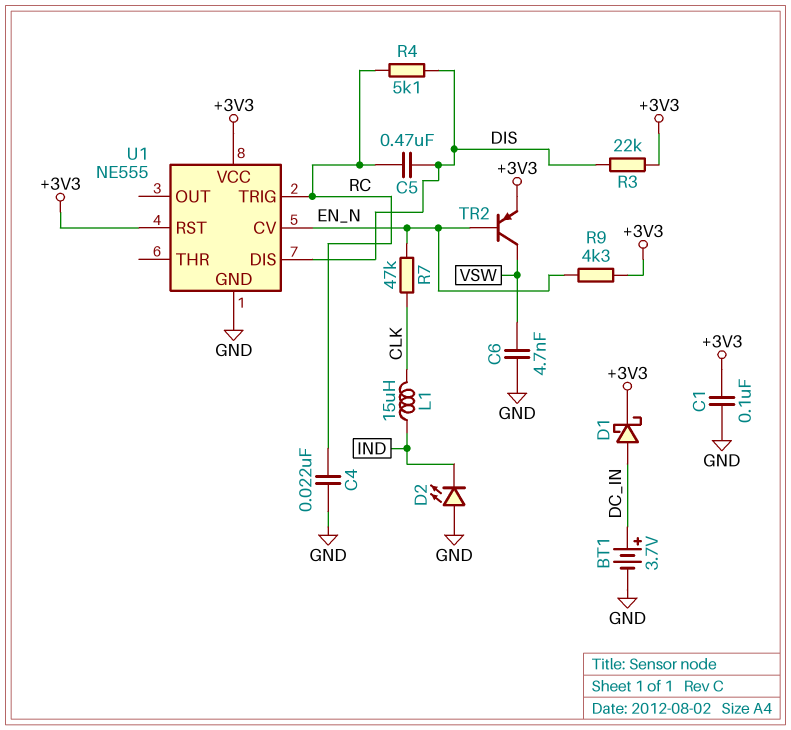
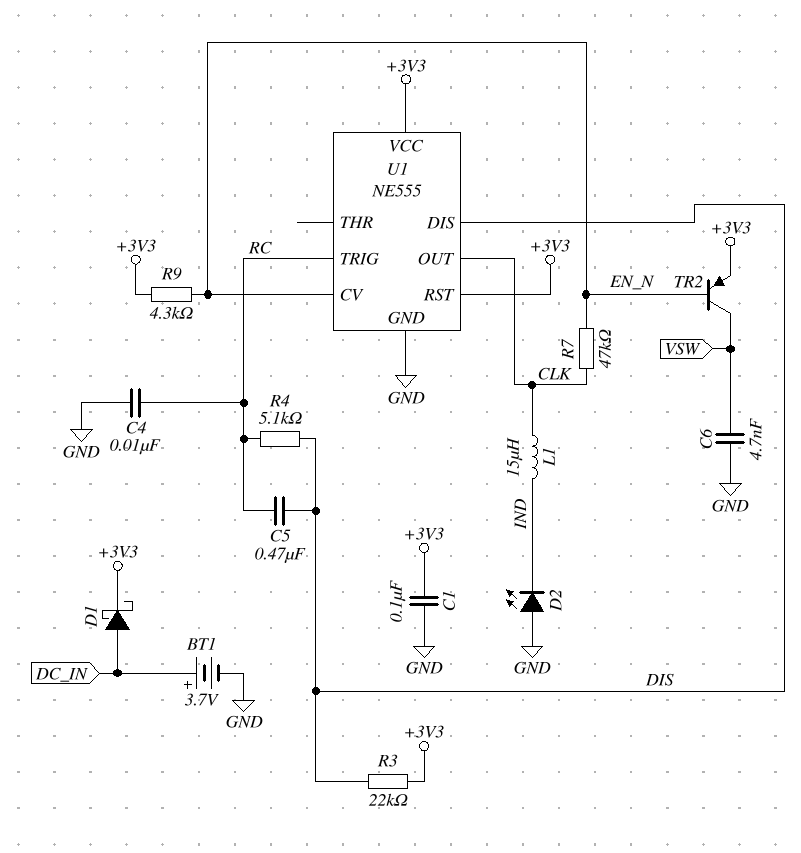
C4: 22nF (GND, RC) -> 10nF (GND, RC)
U1 pin OUT: none -> CLK

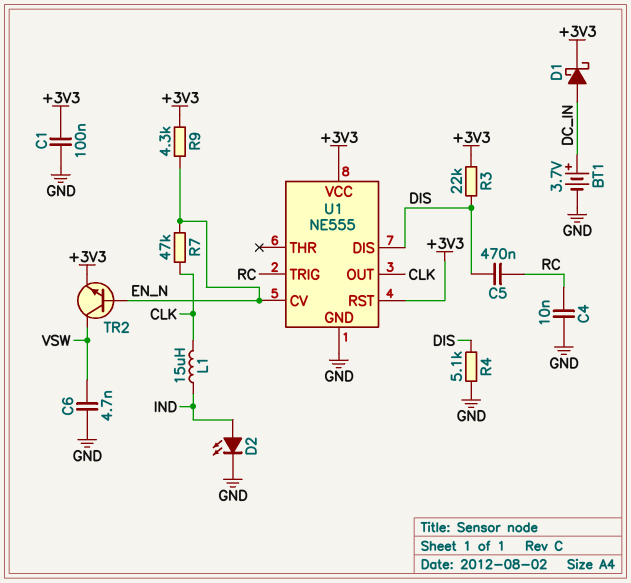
D2: LED (A GND, K IND) -> LED (A IND, K GND)
R4: 5.1k (DIS, RC) -> 5.1k (DIS, GND)
TR2: PNP (B EN_N, C VSW, E +3V3) -> NPN (B EN_N, C VSW, E +3V3)

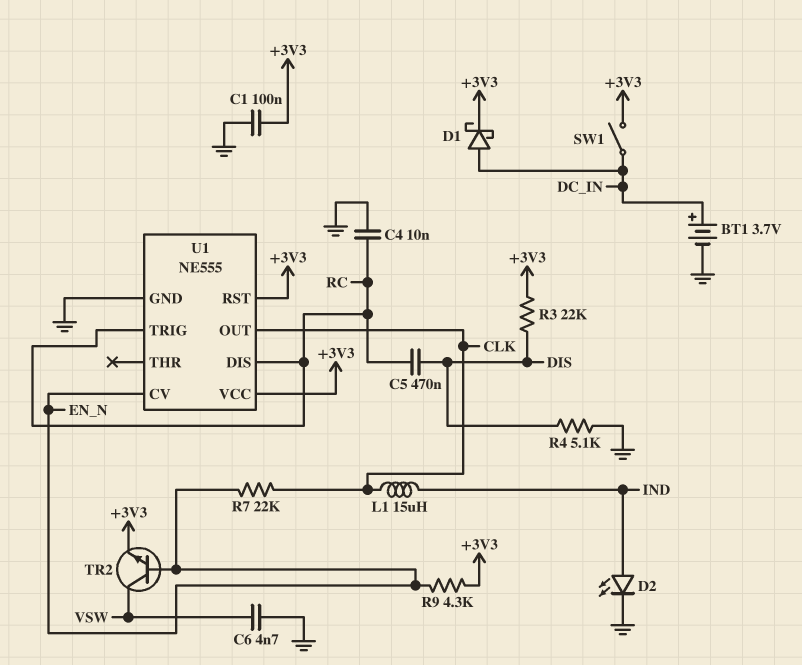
R7: 47k (CLK, EN_N) -> 22k (CLK, EN_N)
SW1: none -> switch (+3V3, DC_IN)
U1 pin DIS: DIS -> RC

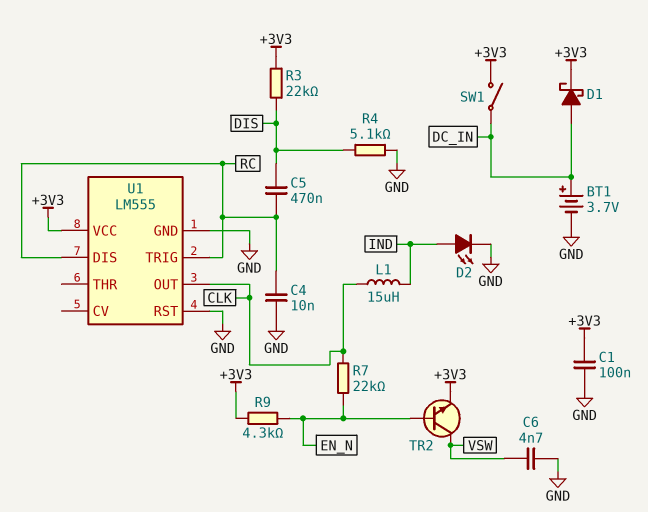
U1: NE555 -> LM555
U1 pin CV: EN_N -> none
U1 pin RST: +3V3 -> GND

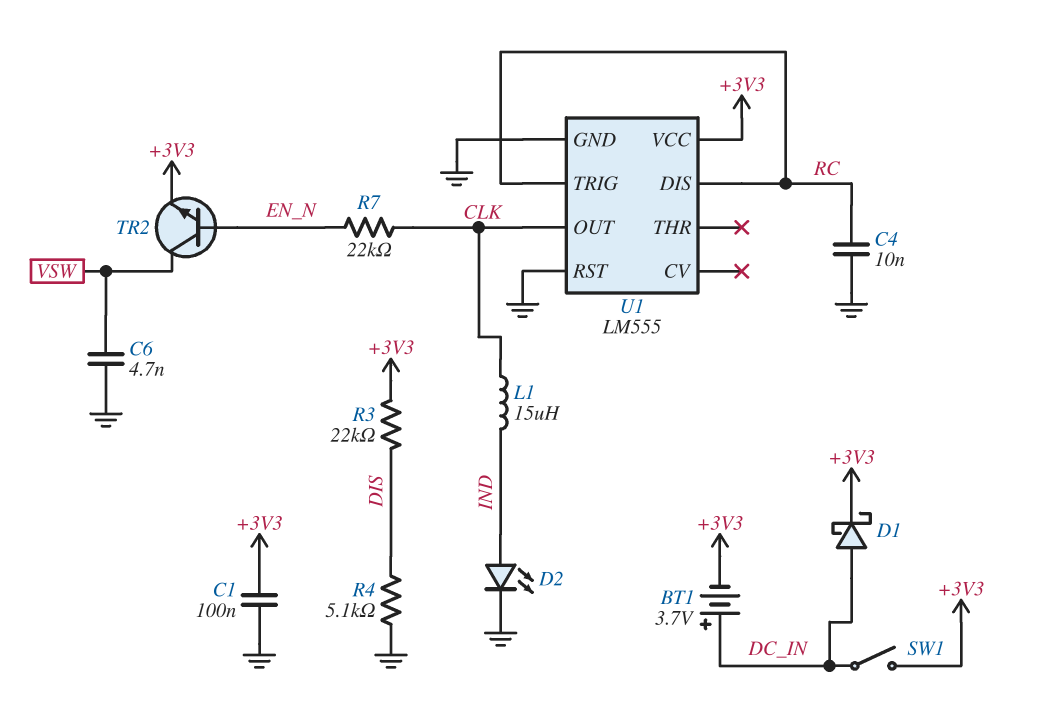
BT1: 3.7V (plus DC_IN, minus GND) -> 3.7V (plus DC_IN, minus +3V3)
C5: 470nF (DIS, RC) -> none
R9: 4.3k (+3V3, EN_N) -> none

